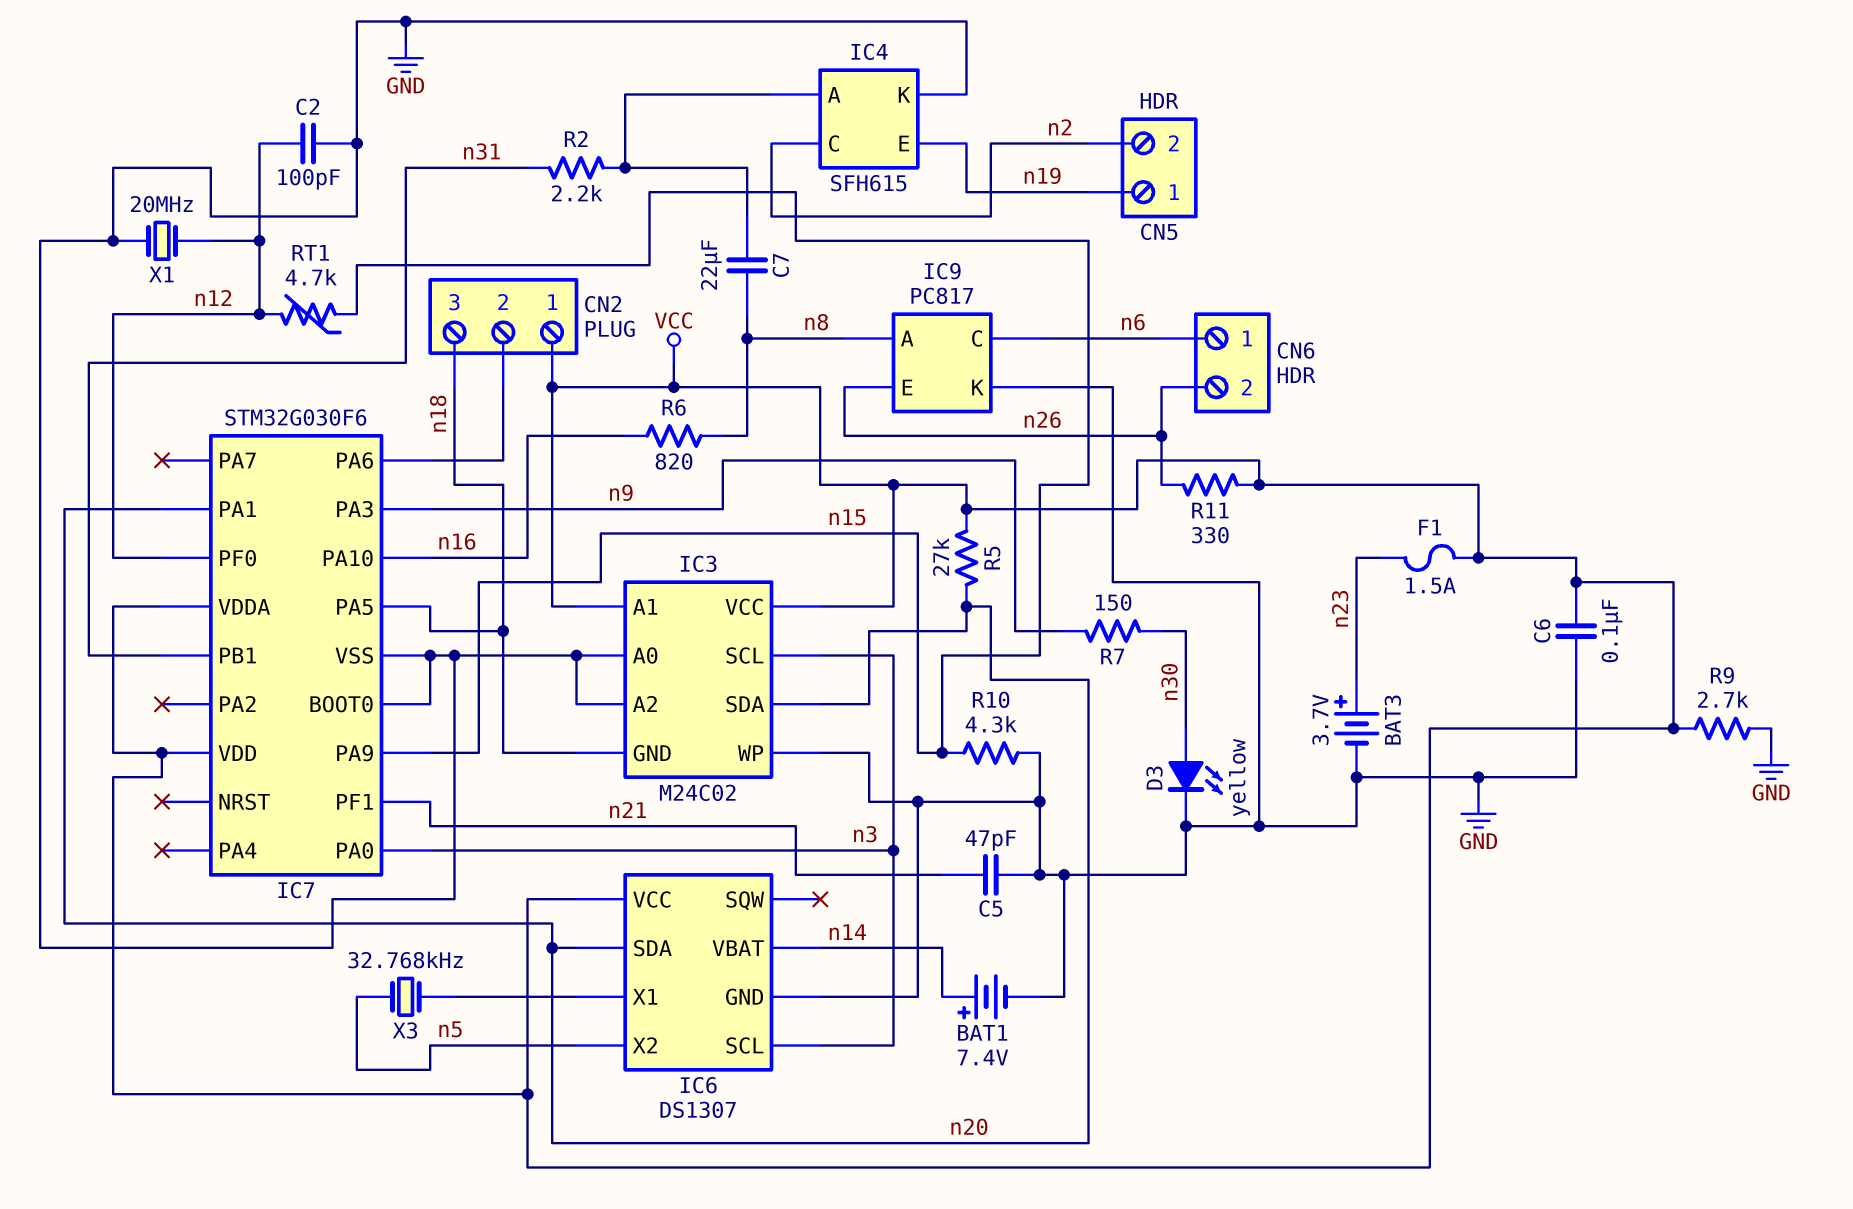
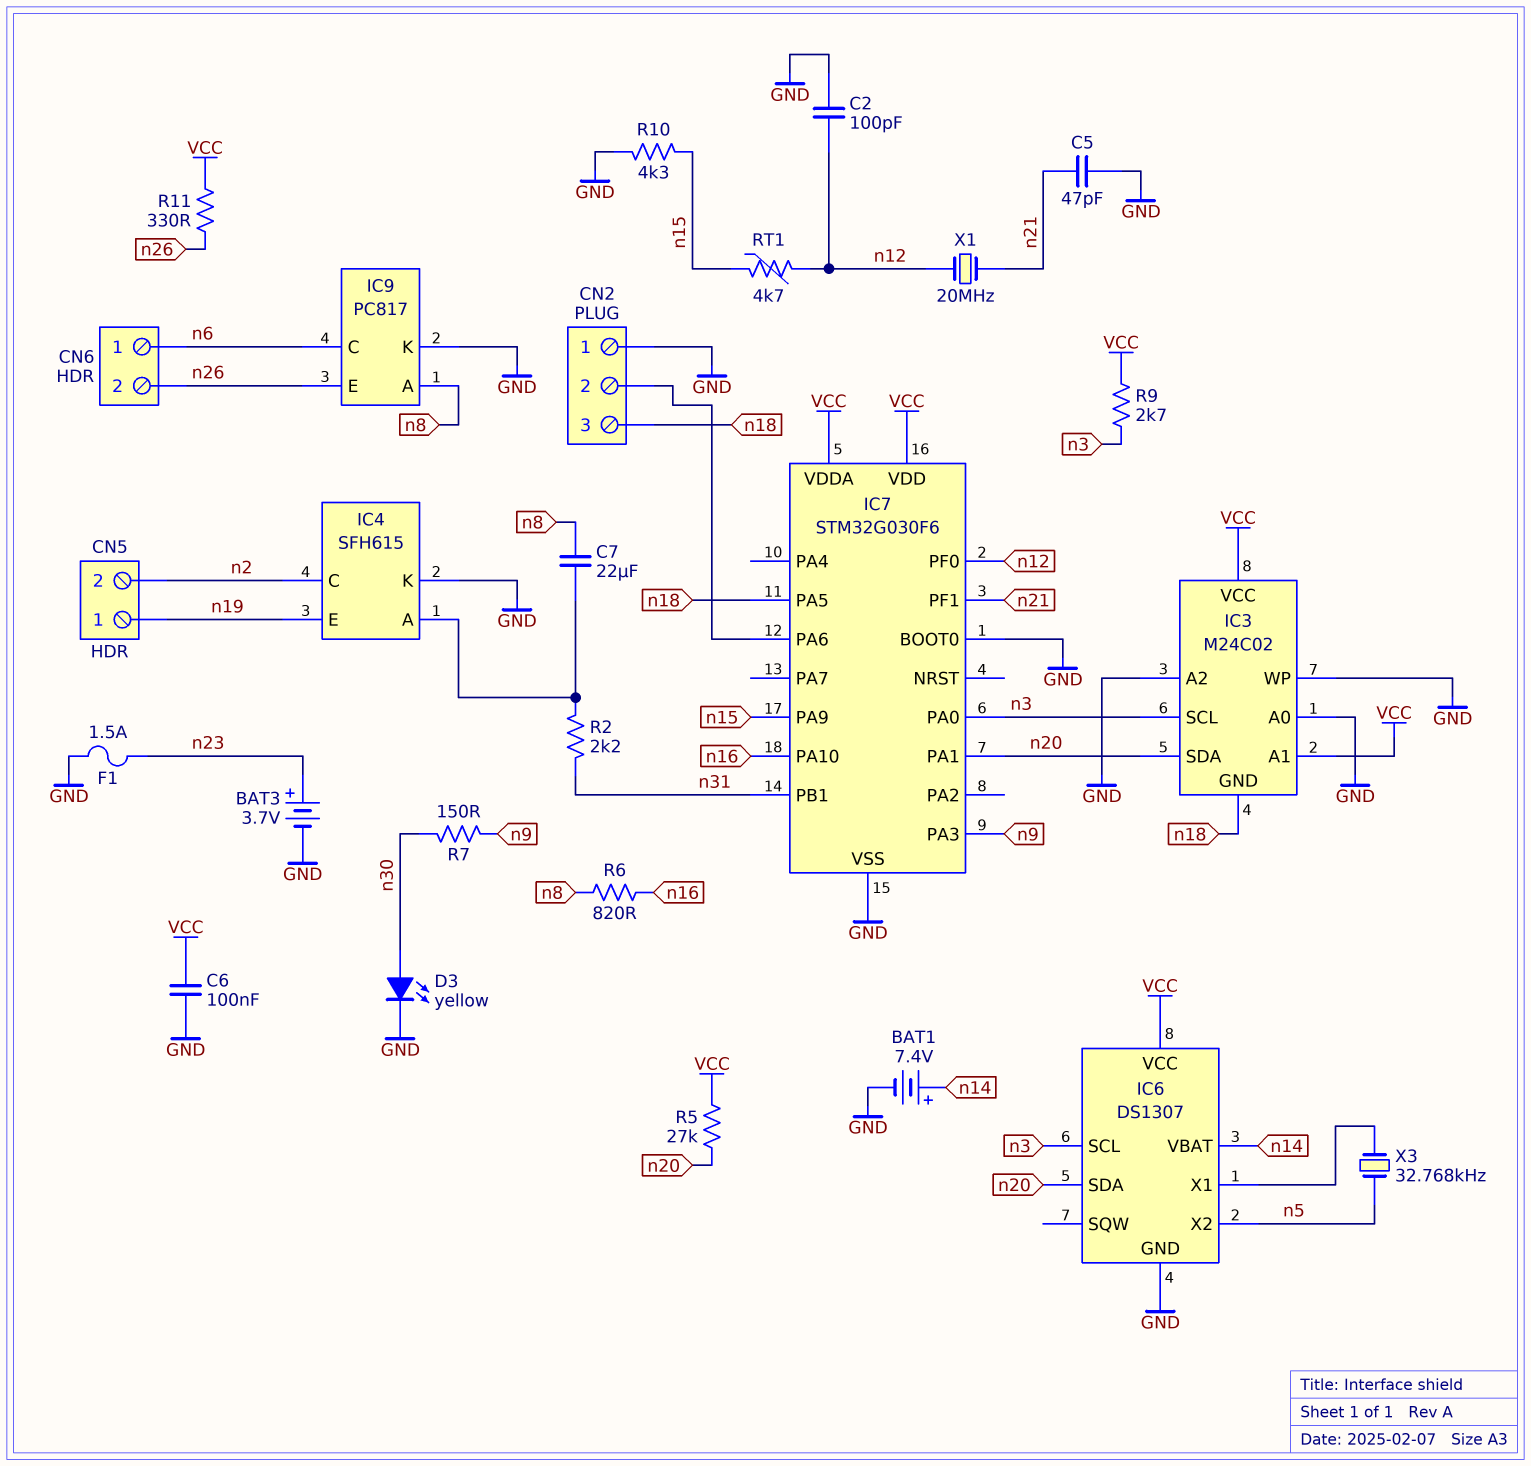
CN2 pin 1: VCC -> GND
F1: 1.5A (VCC, n23) -> 1.5A (GND, n23)
R9: 2.7k (GND, VCC) -> 2.7k (VCC, n3)
X1: 20MHz (GND, n12) -> 20MHz (n12, n21)

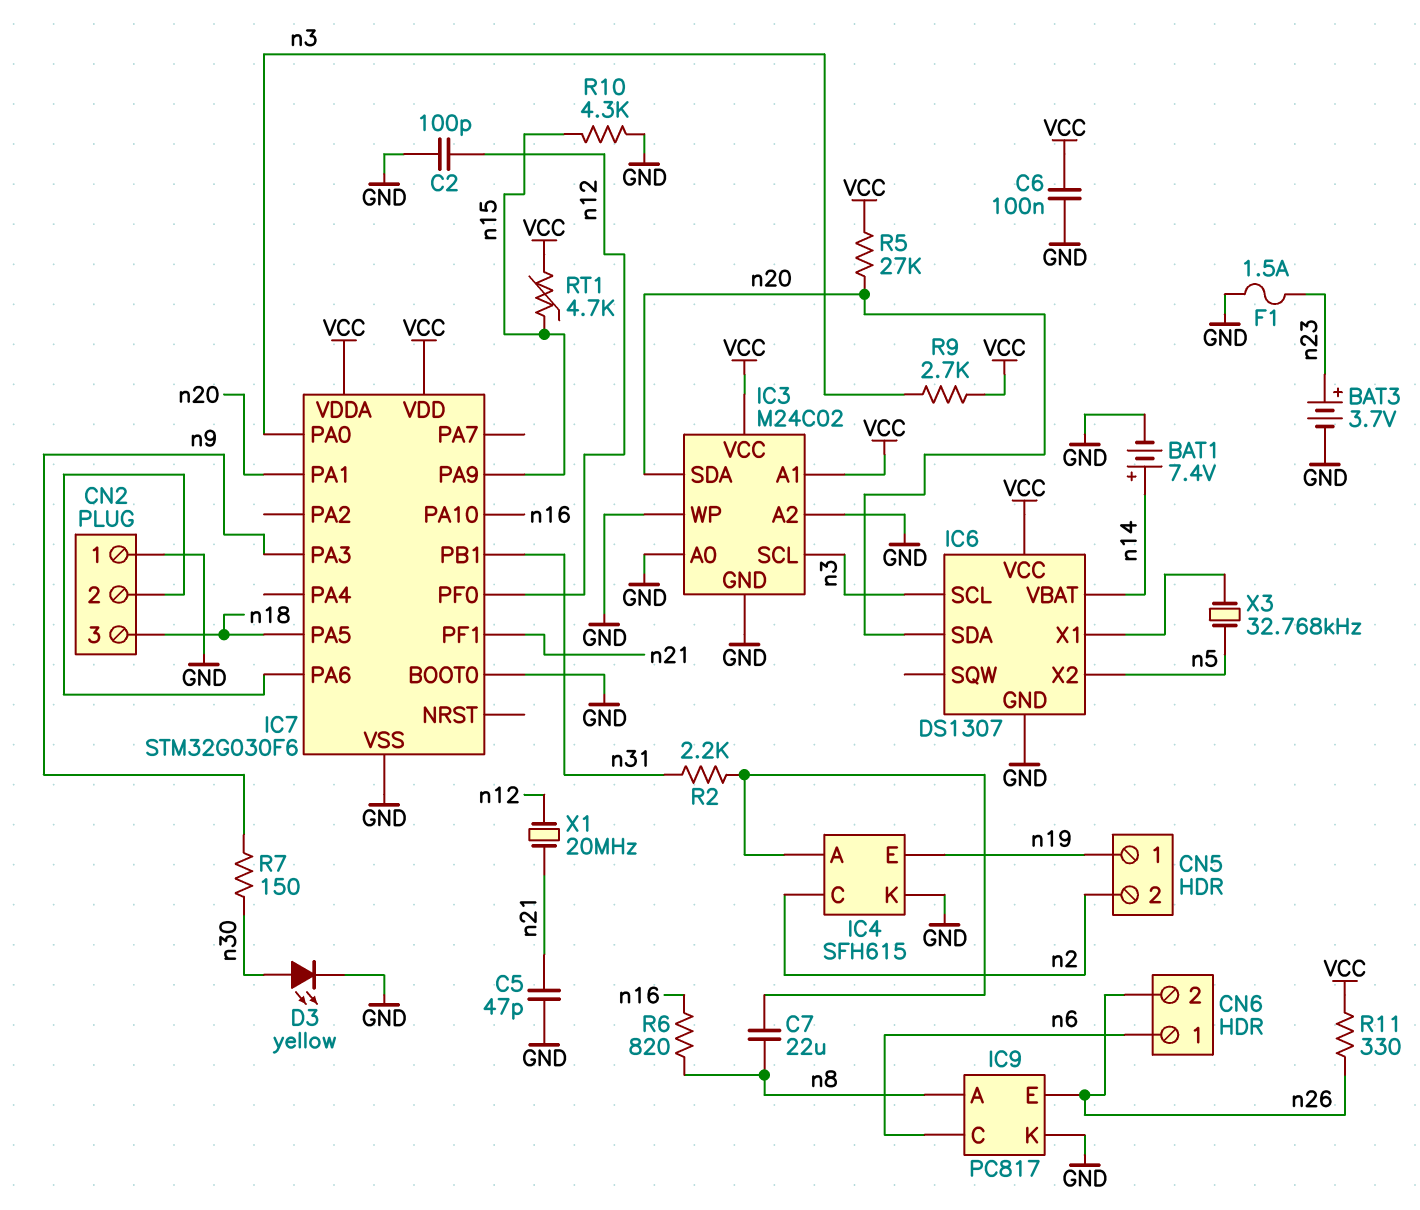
IC3 pin GND: n18 -> GND
RT1: 4.7k (n12, n15) -> 4.7k (VCC, n15)

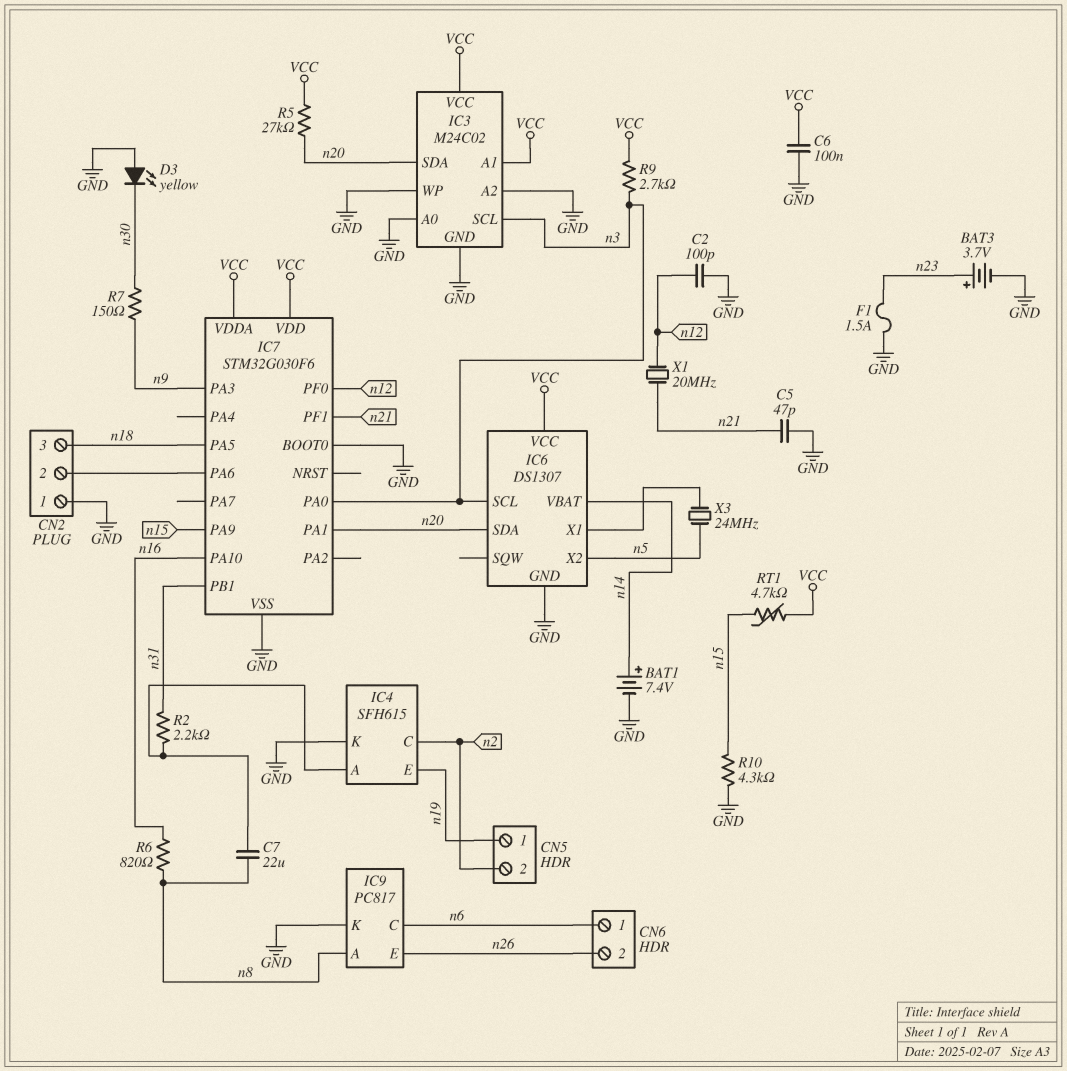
D3: LED yellow (A n30, K GND) -> LED yellow (A GND, K n30)
R11: 330 (VCC, n26) -> none
X3: 32.768kHz (IC6/X1, n5) -> 24MHz (IC6/X1, n5)

